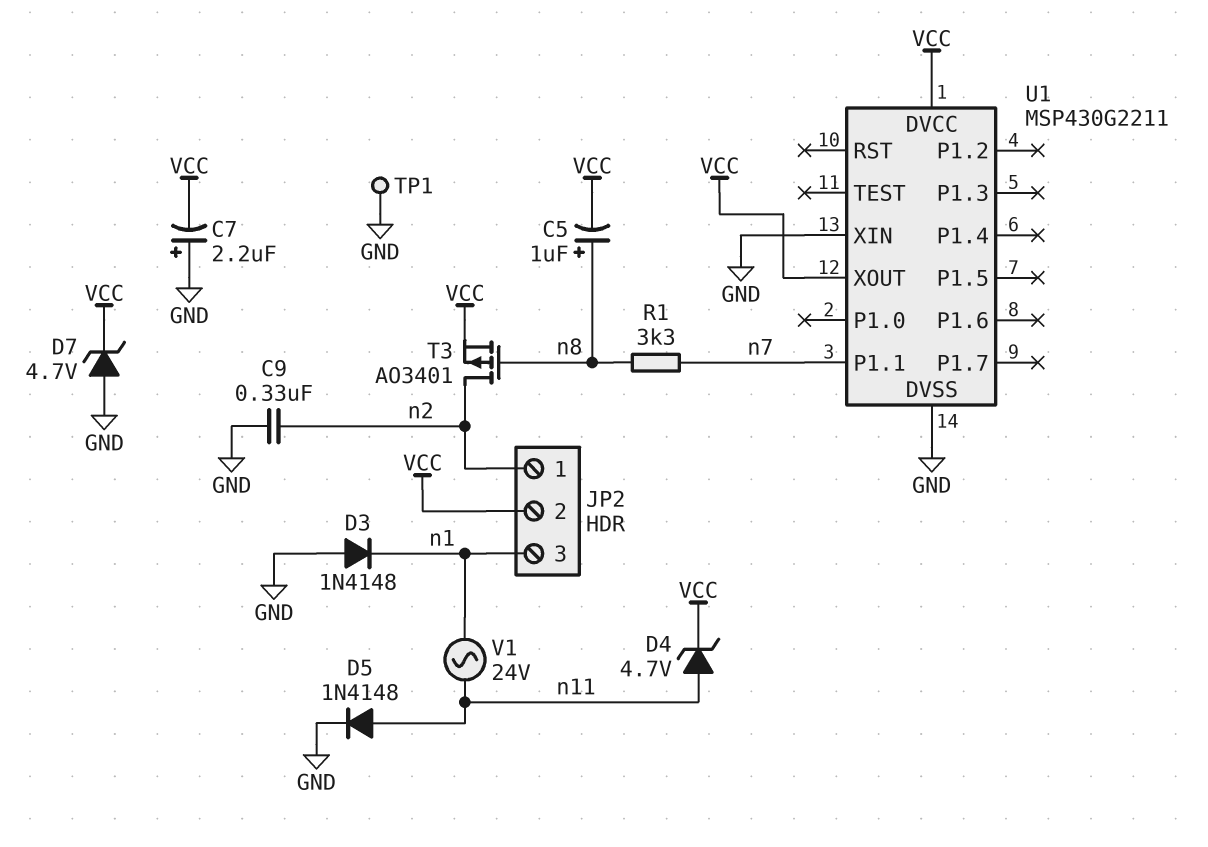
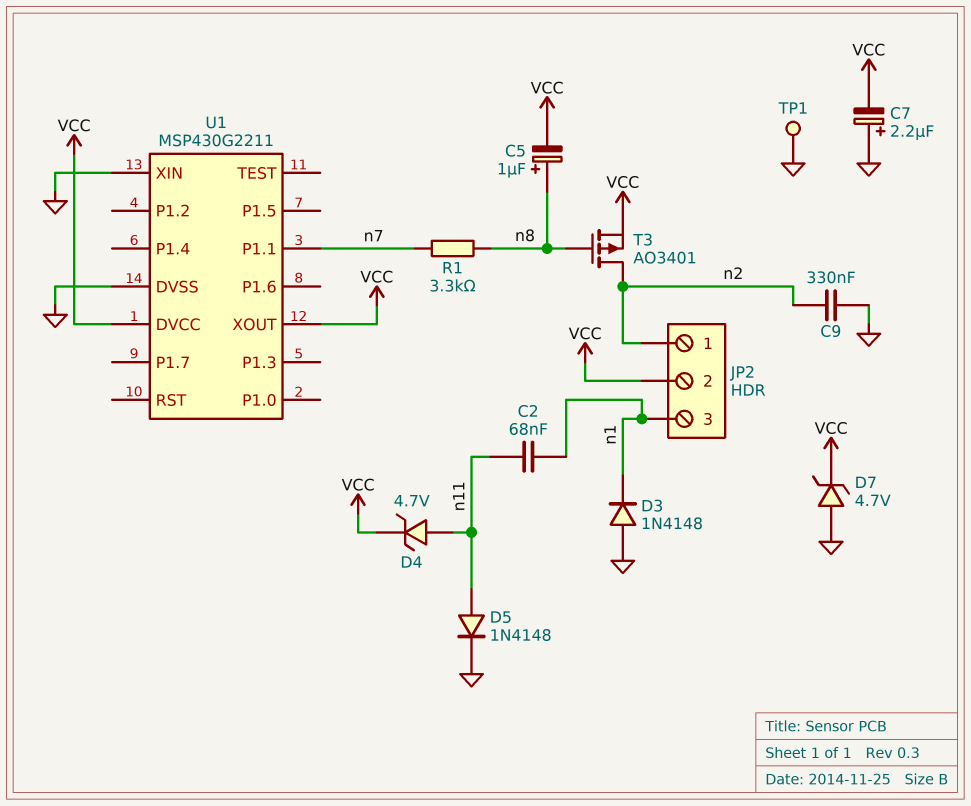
C2: none -> 68nF (n1, n11)
V1: AC 24V (n1, n11) -> none

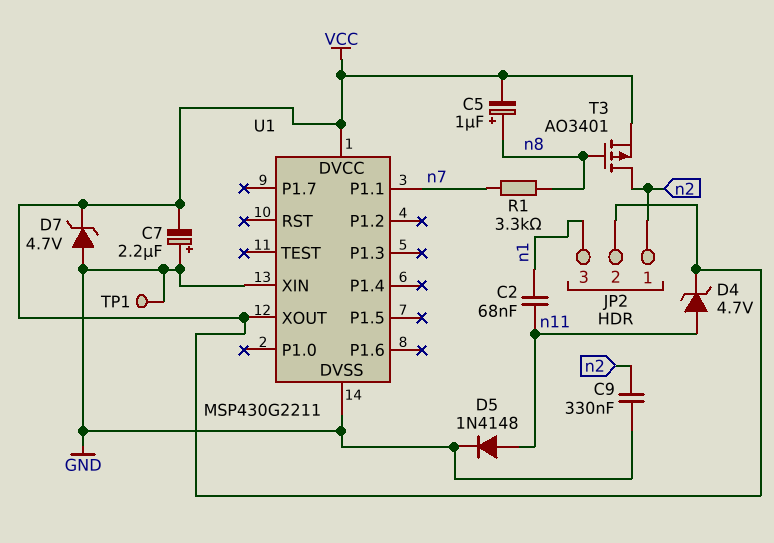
D3: diode 1N4148 (A GND, K n1) -> none

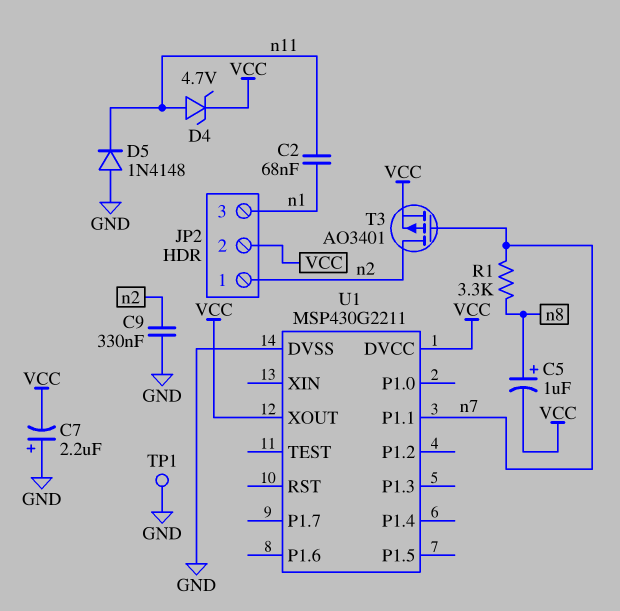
D5: diode 1N4148 (A n11, K GND) -> diode 1N4148 (A GND, K n11)
D7: zener 4.7V (A GND, K VCC) -> none
T3: PMOS AO3401 (G n8, D n2, S VCC) -> PMOS AO3401 (G n7, D n2, S VCC)
U1 pin XIN: GND -> none

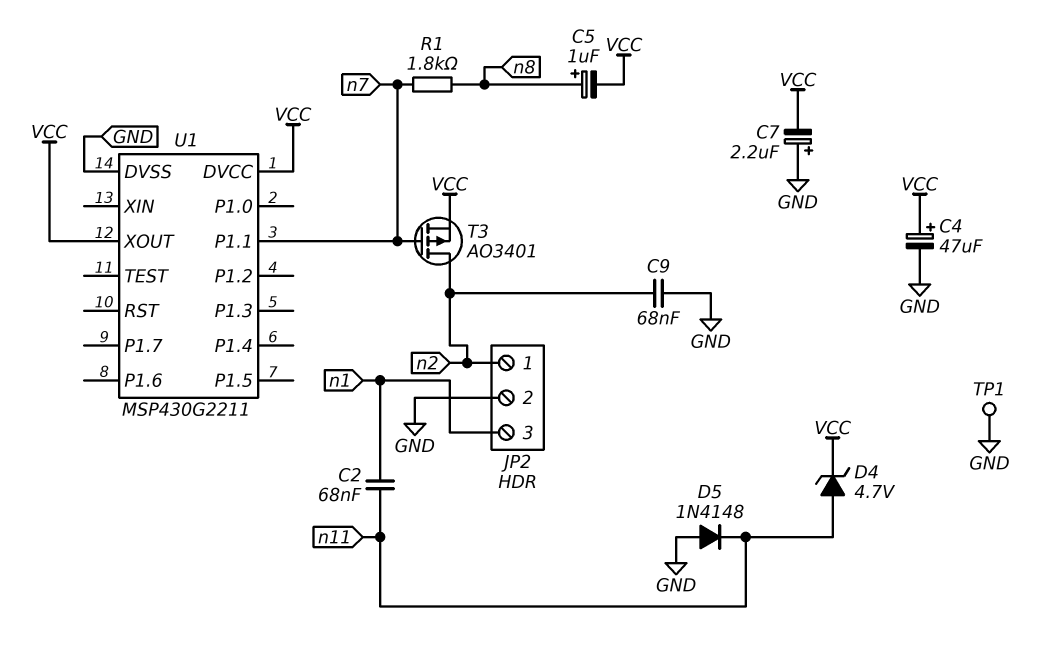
C4: none -> 47uF (plus VCC, minus GND)
C9: 330nF (GND, n2) -> 68nF (GND, n2)
JP2 pin 2: VCC -> GND
R1: 3.3k (n7, n8) -> 1.8k (n7, n8)

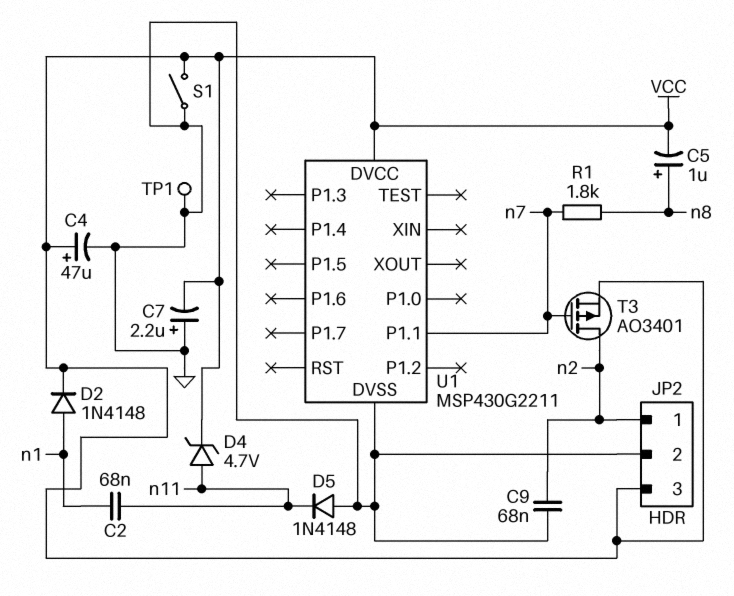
D2: none -> diode 1N4148 (A n1, K VCC)
JP2 pin 3: n1 -> VCC
S1: none -> switch (GND, VCC)
U1 pin XOUT: VCC -> none

